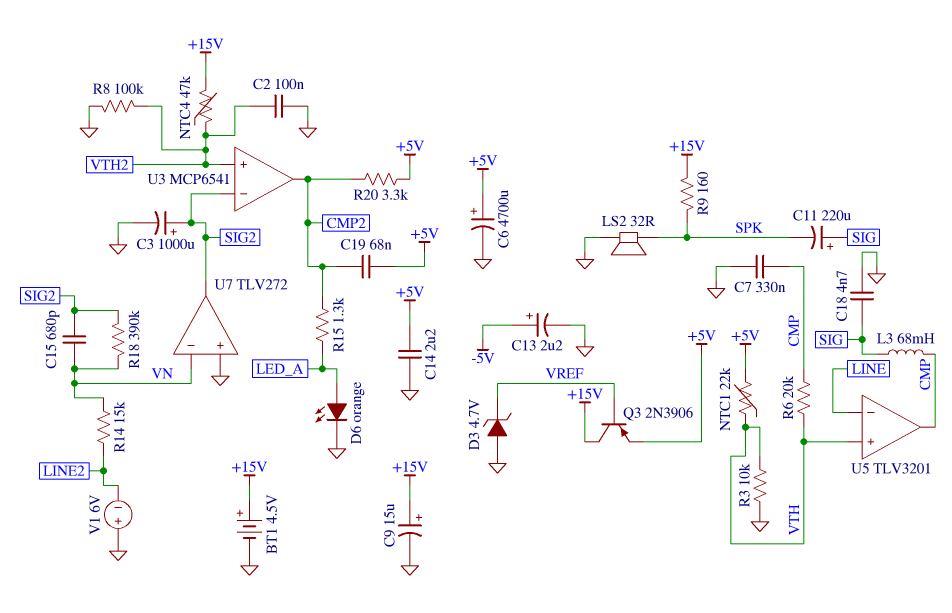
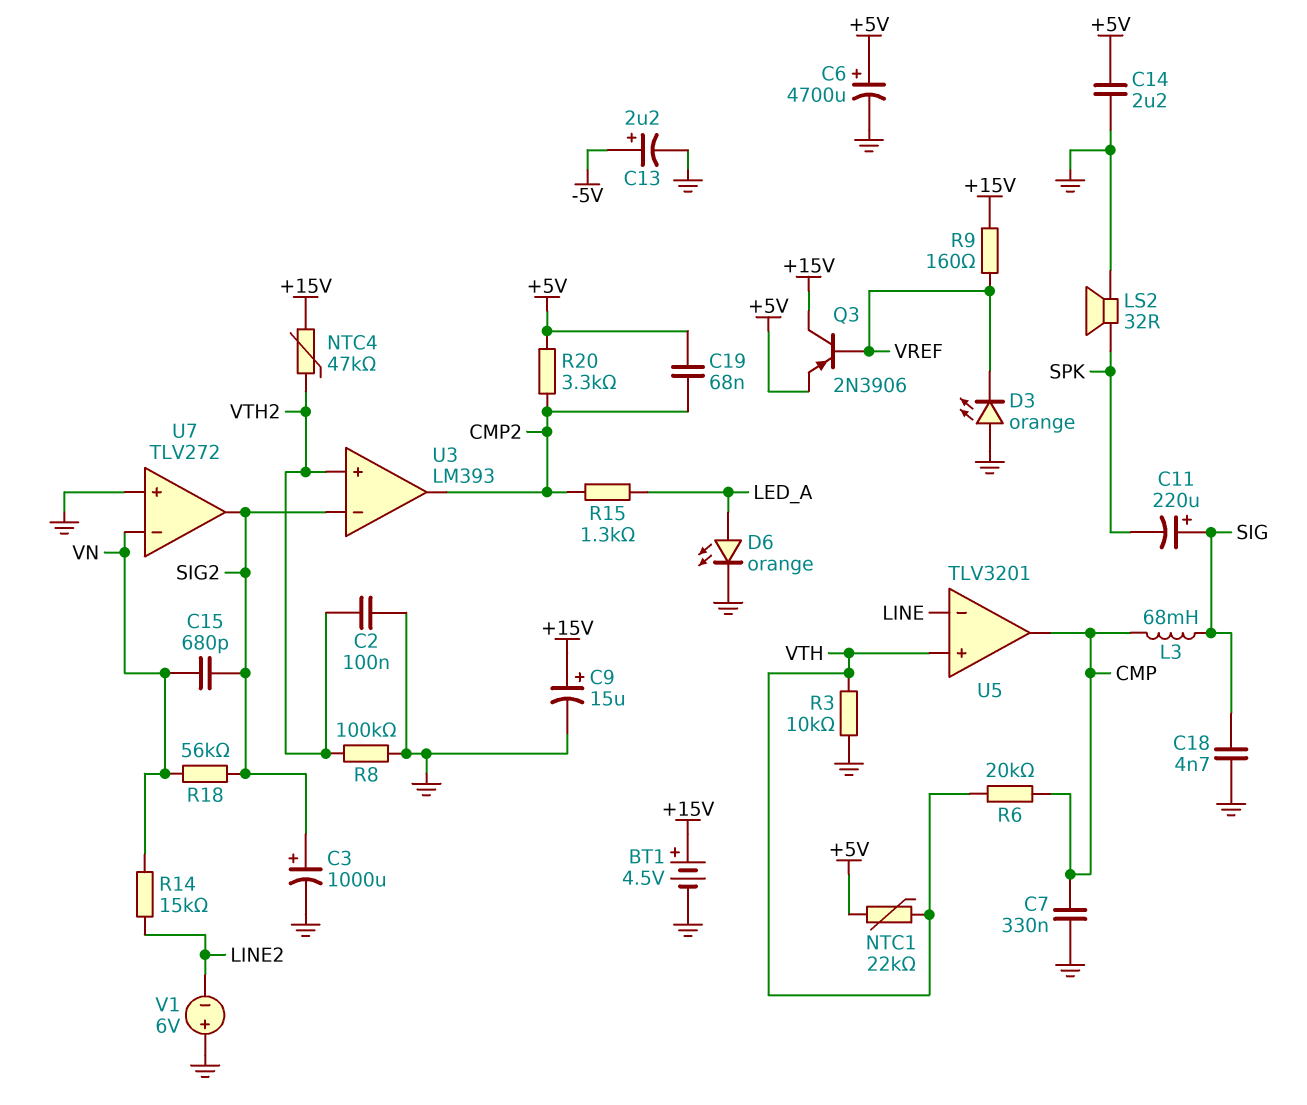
D3: zener 4.7V (A GND, K VREF) -> LED orange (A GND, K VREF)
R9: 160 (+15V, SPK) -> 160 (+15V, VREF)
R18: 390k (SIG2, VN) -> 56k (SIG2, VN)
U3: MCP6541 -> LM393

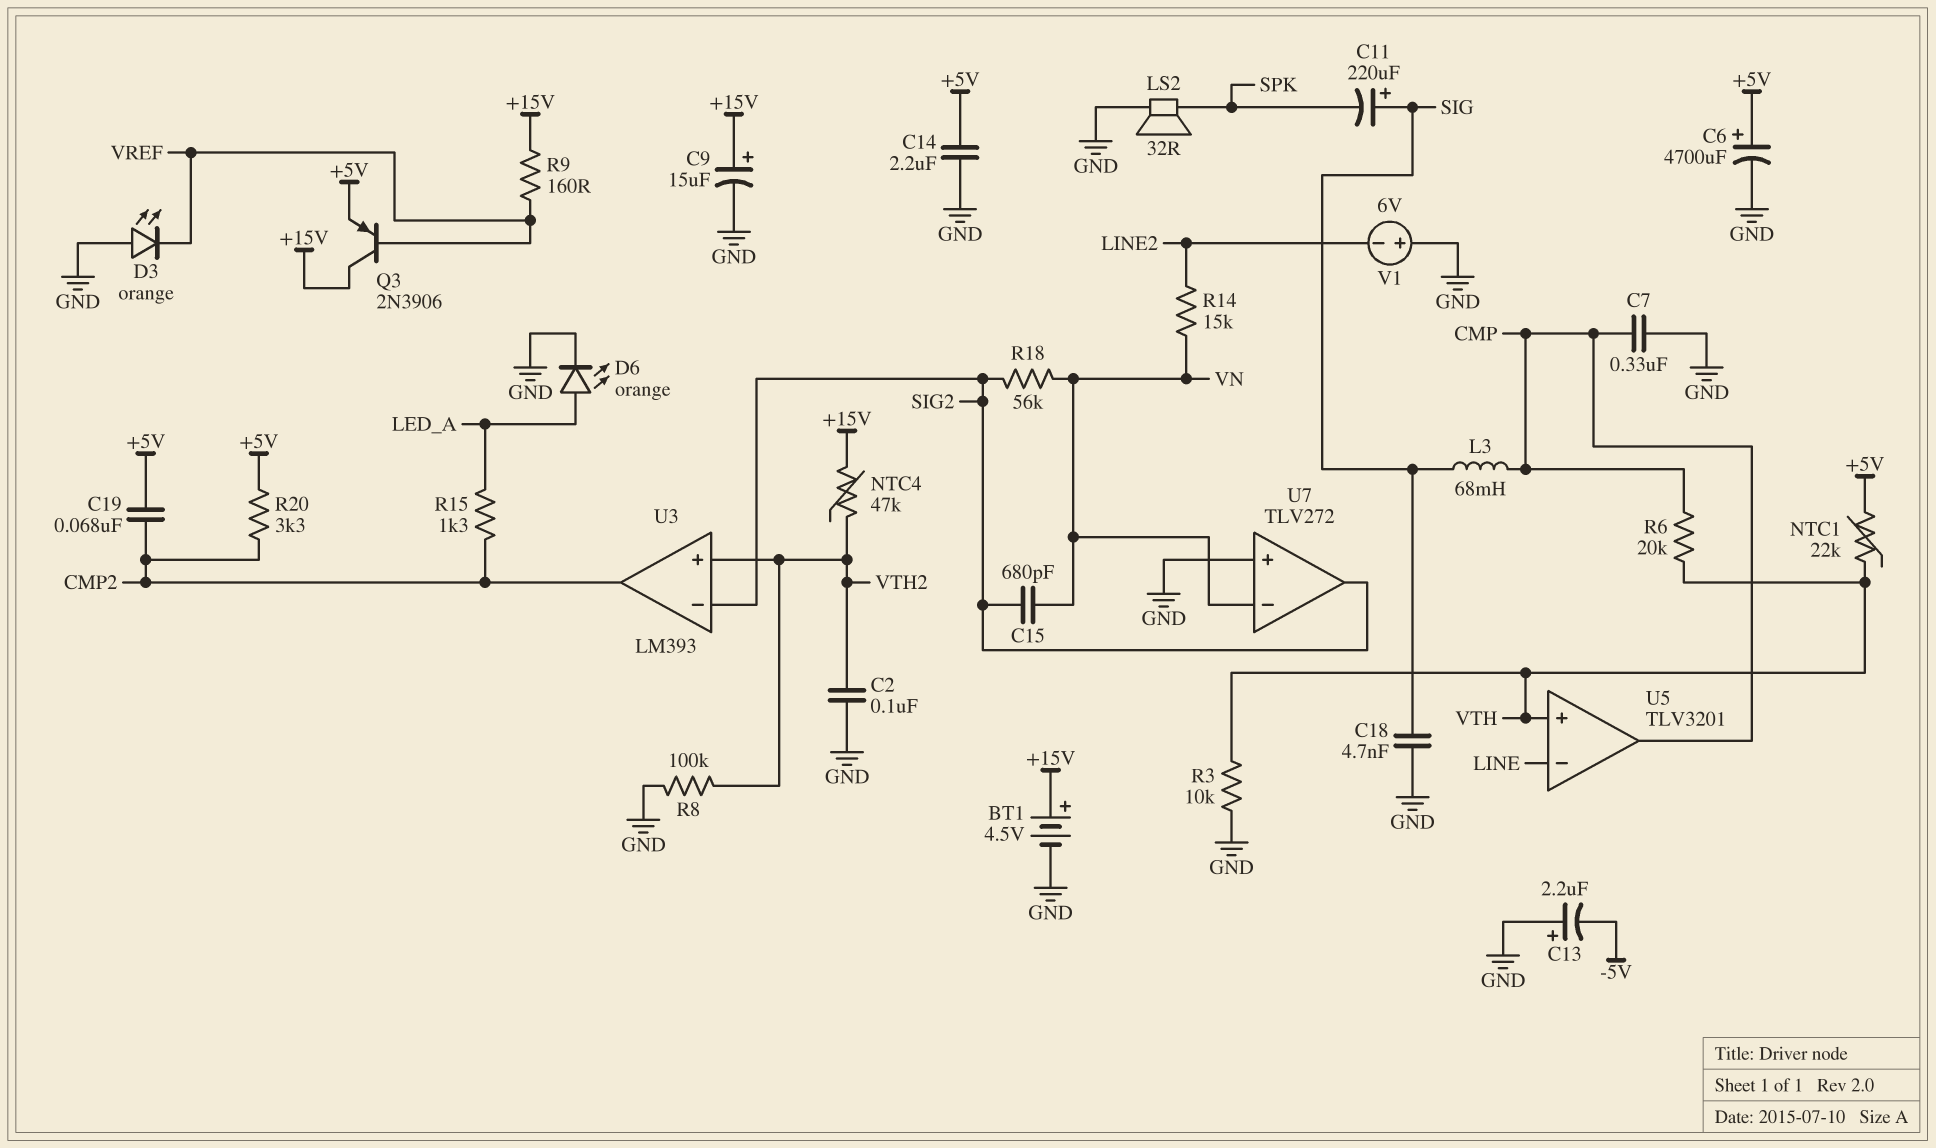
C3: 1000uF (plus SIG2, minus GND) -> none
C13: 2.2uF (plus -5V, minus GND) -> 2.2uF (plus GND, minus -5V)

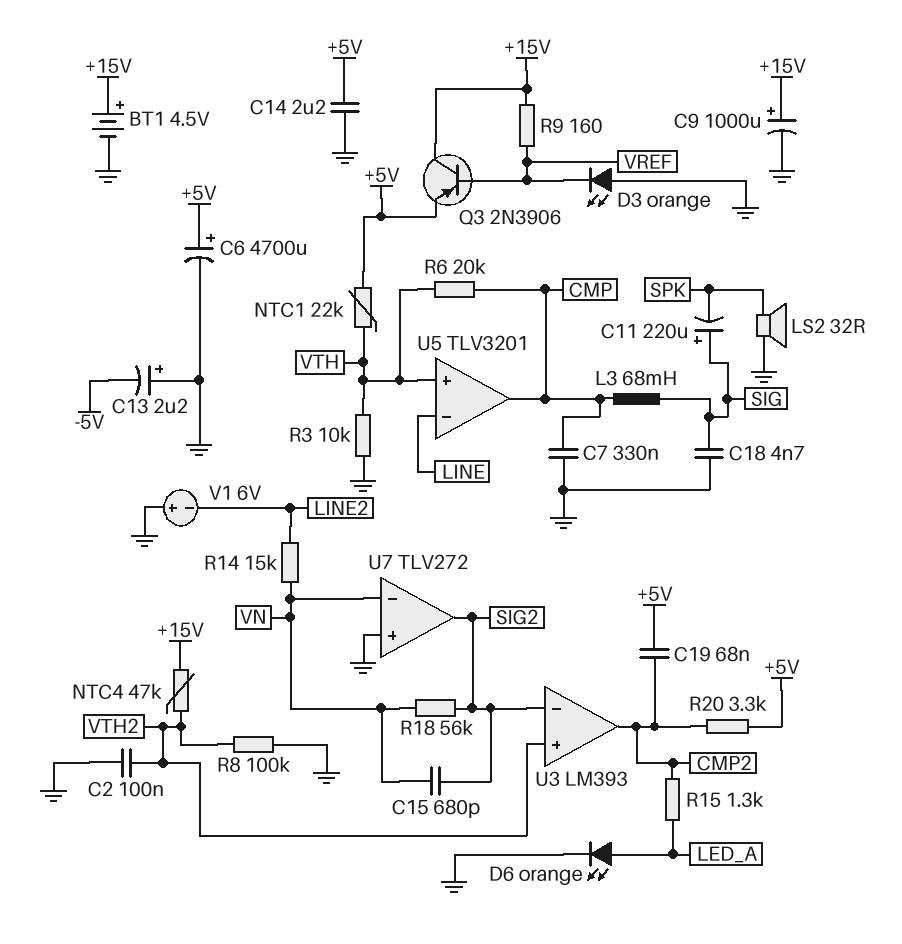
C9: 15uF (plus +15V, minus GND) -> 1000uF (plus +15V, minus GND)

